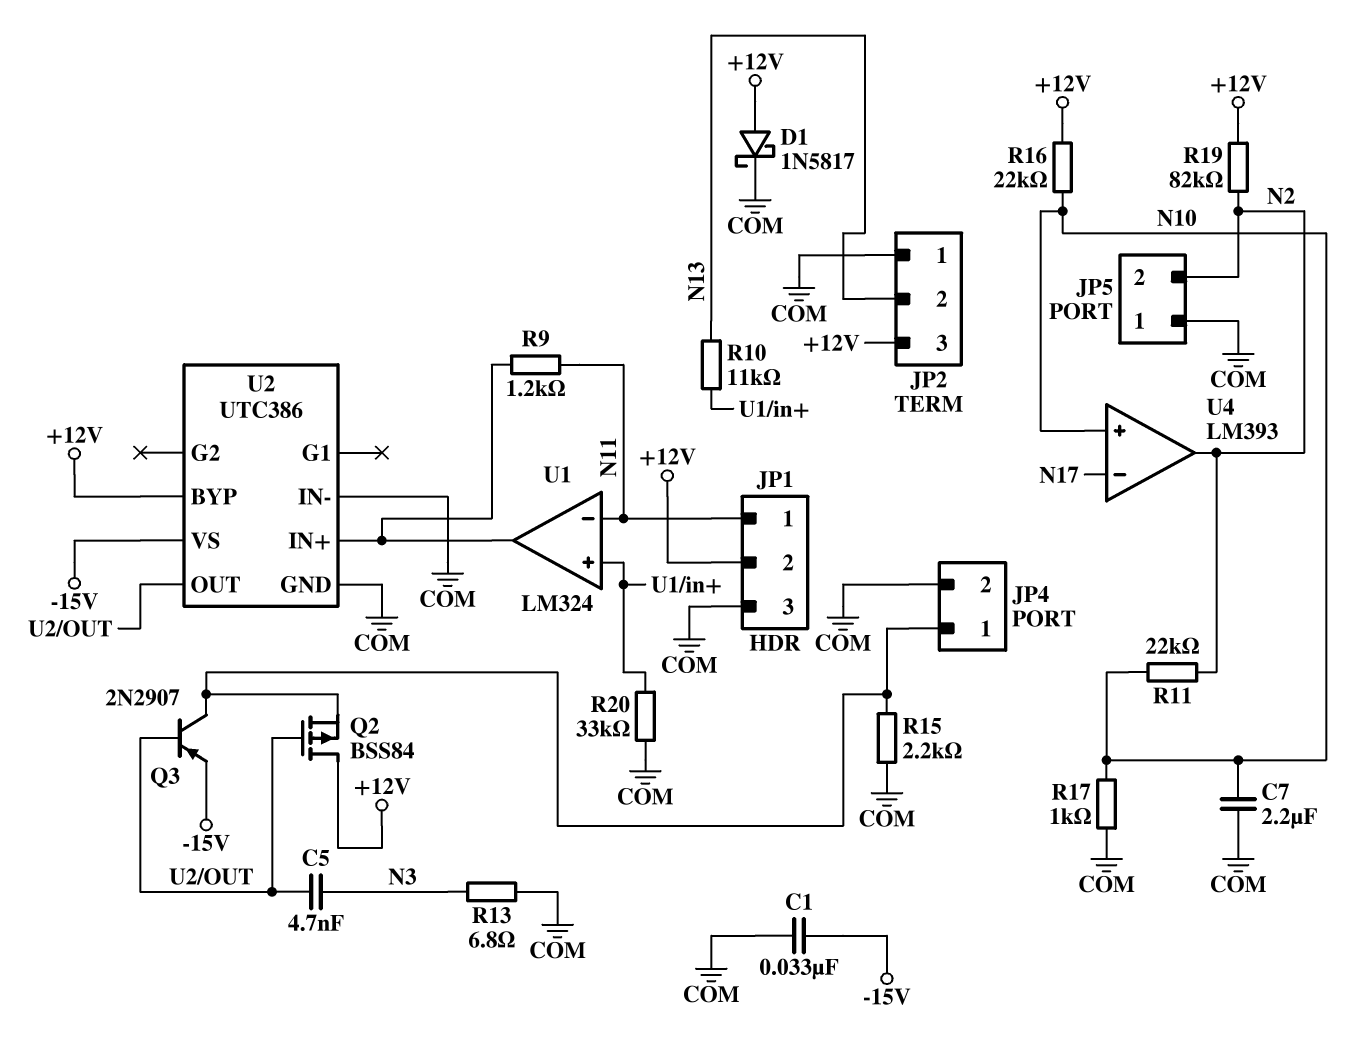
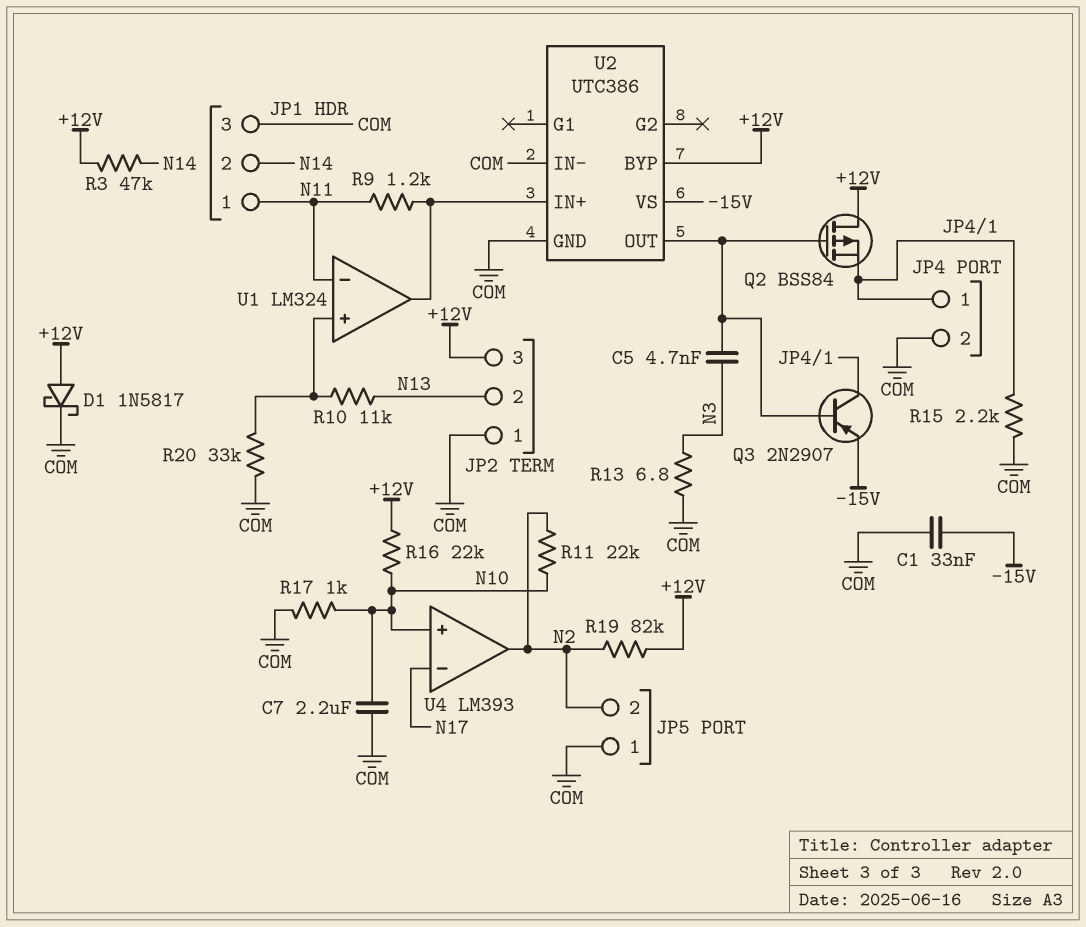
JP1 pin 2: +12V -> N14
R3: none -> 47k (+12V, N14)

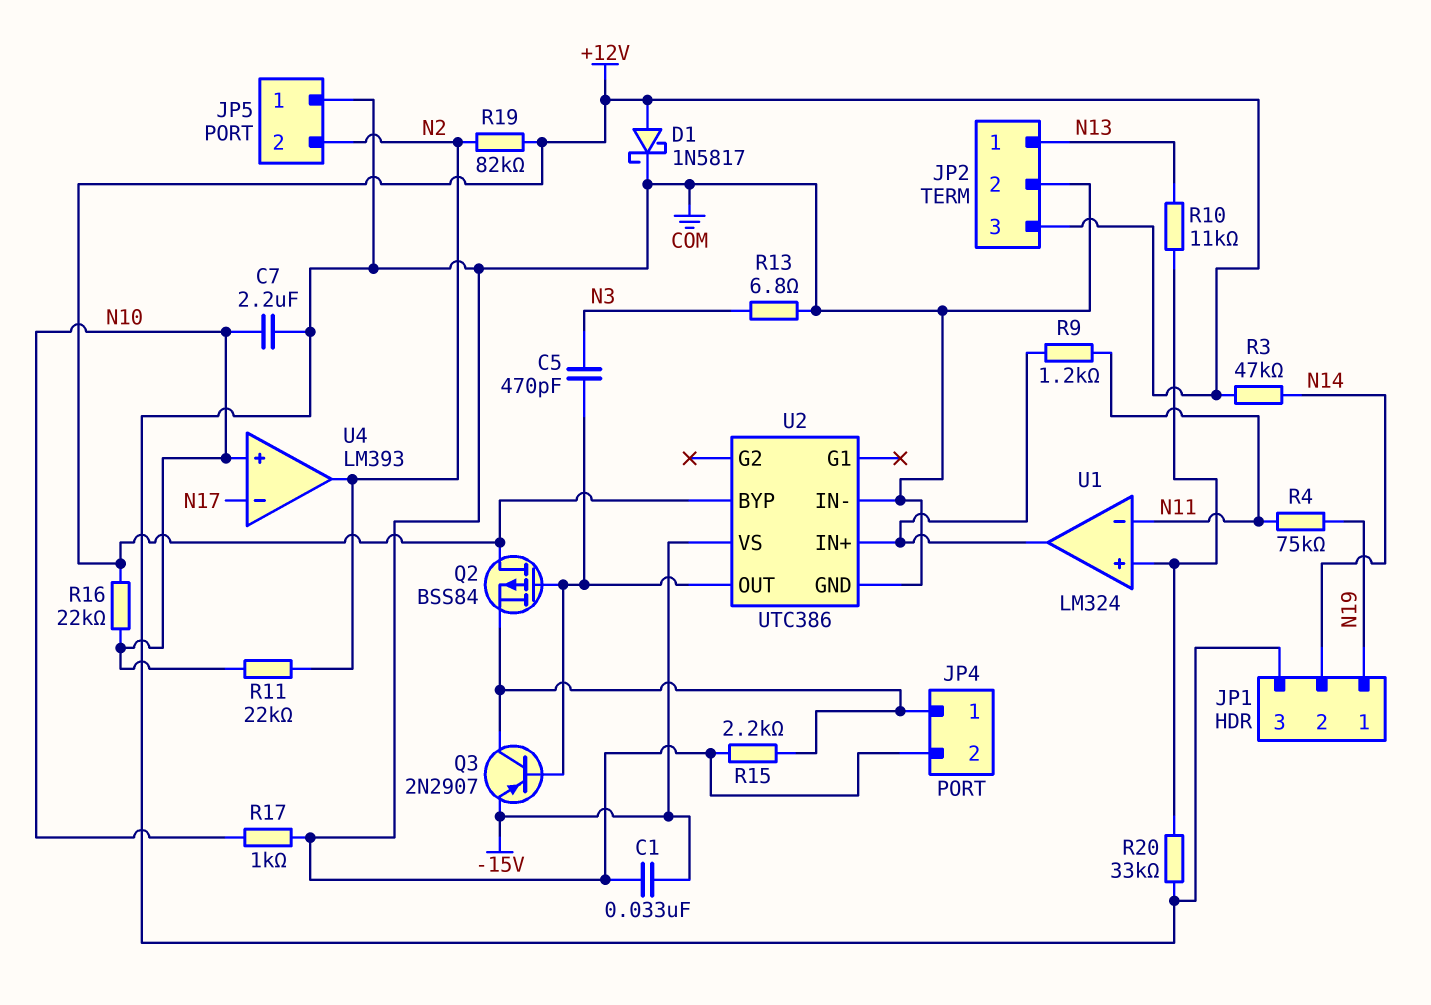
C5: 4.7nF (N3, U2/OUT) -> 470pF (N3, U2/OUT)
JP1 pin 1: N11 -> N19
JP2 pin 1: COM -> N13
JP2 pin 2: N13 -> COM
R4: none -> 75k (N11, N19)

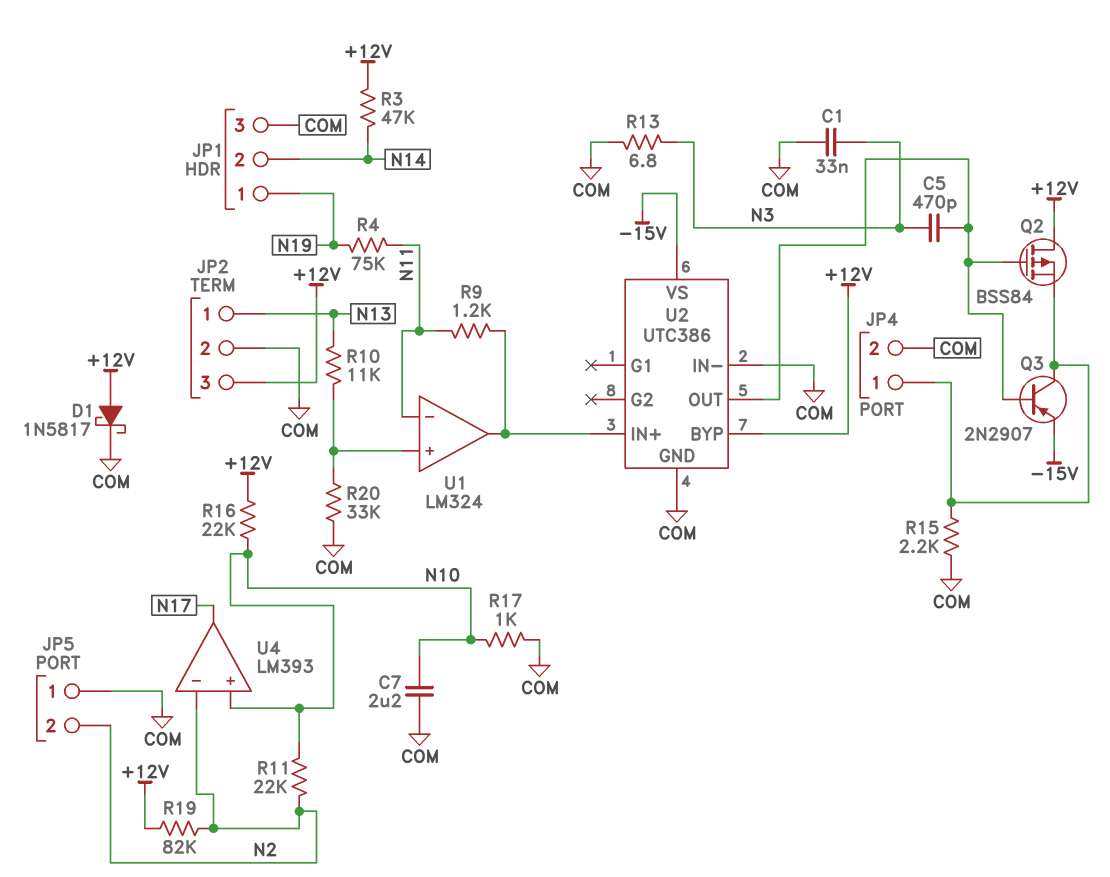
C1: 33nF (-15V, COM) -> 33nF (COM, N3)
U4 pin in-: N17 -> N2
U4 pin out: N2 -> N17

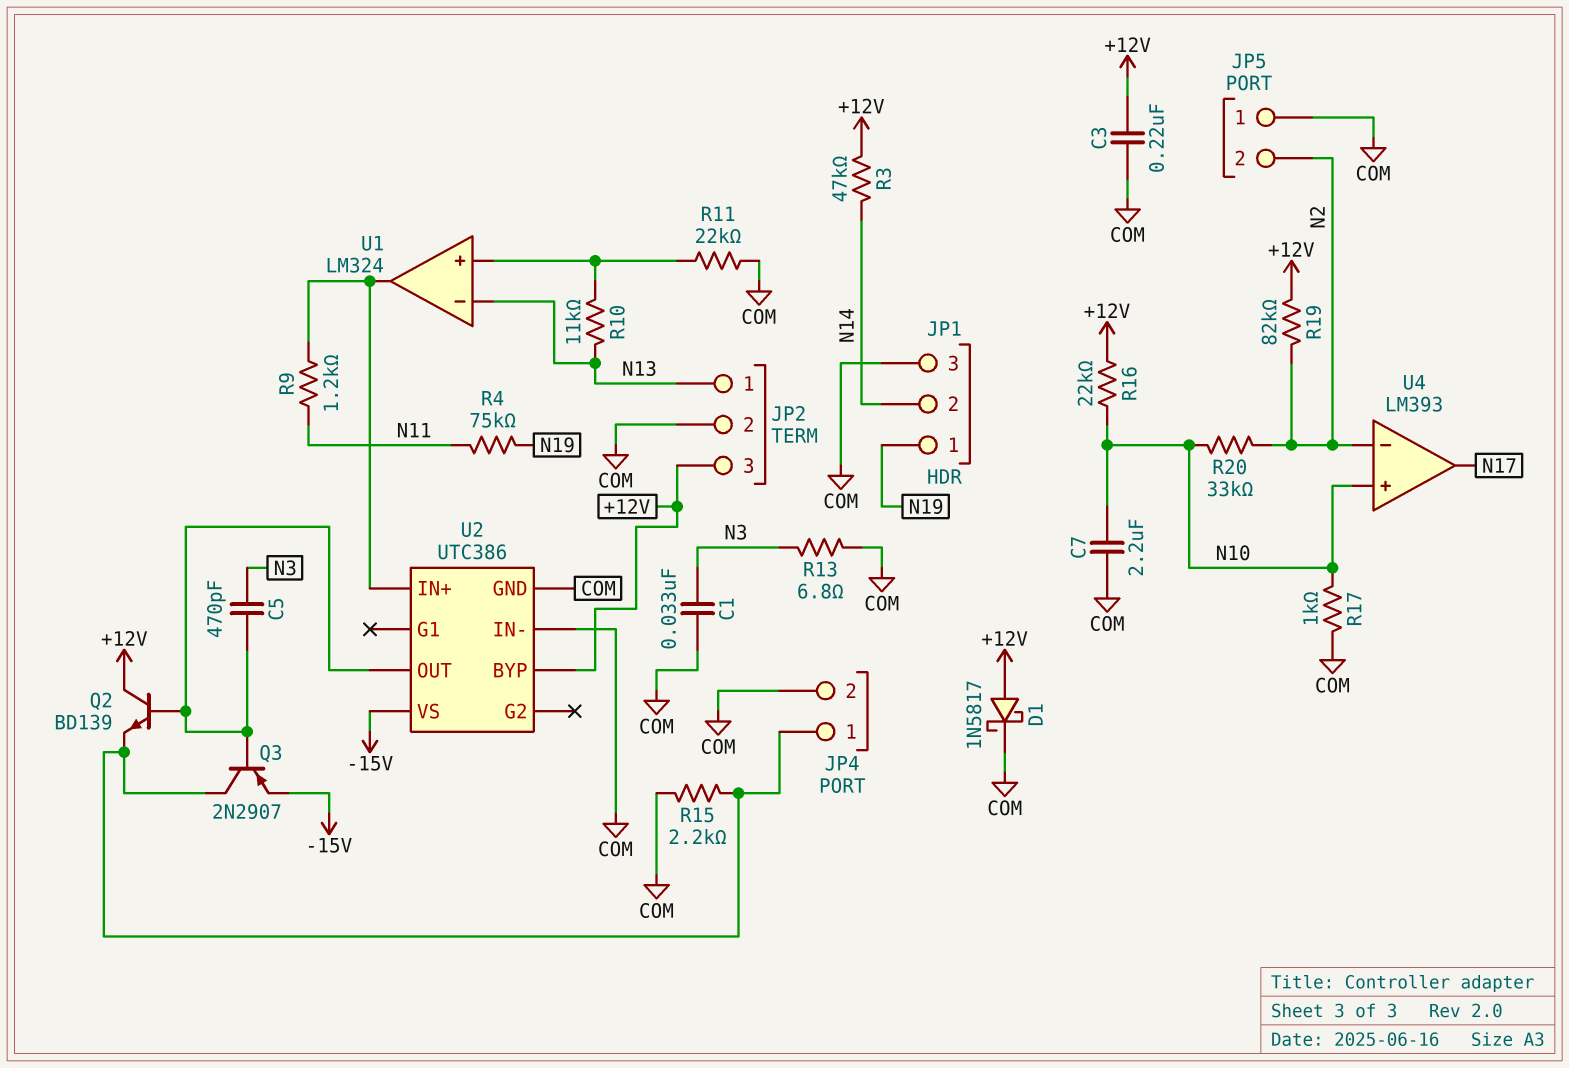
C3: none -> 220nF (+12V, COM)
Q2: PMOS BSS84 (G U2/OUT, D +12V, S JP4/1) -> NPN BD139 (B U2/OUT, C +12V, E JP4/1)
R11: 22k (N2, N10) -> 22k (COM, U1/in+)
R20: 33k (COM, U1/in+) -> 33k (N2, N10)
U1 pin in-: N11 -> N13

